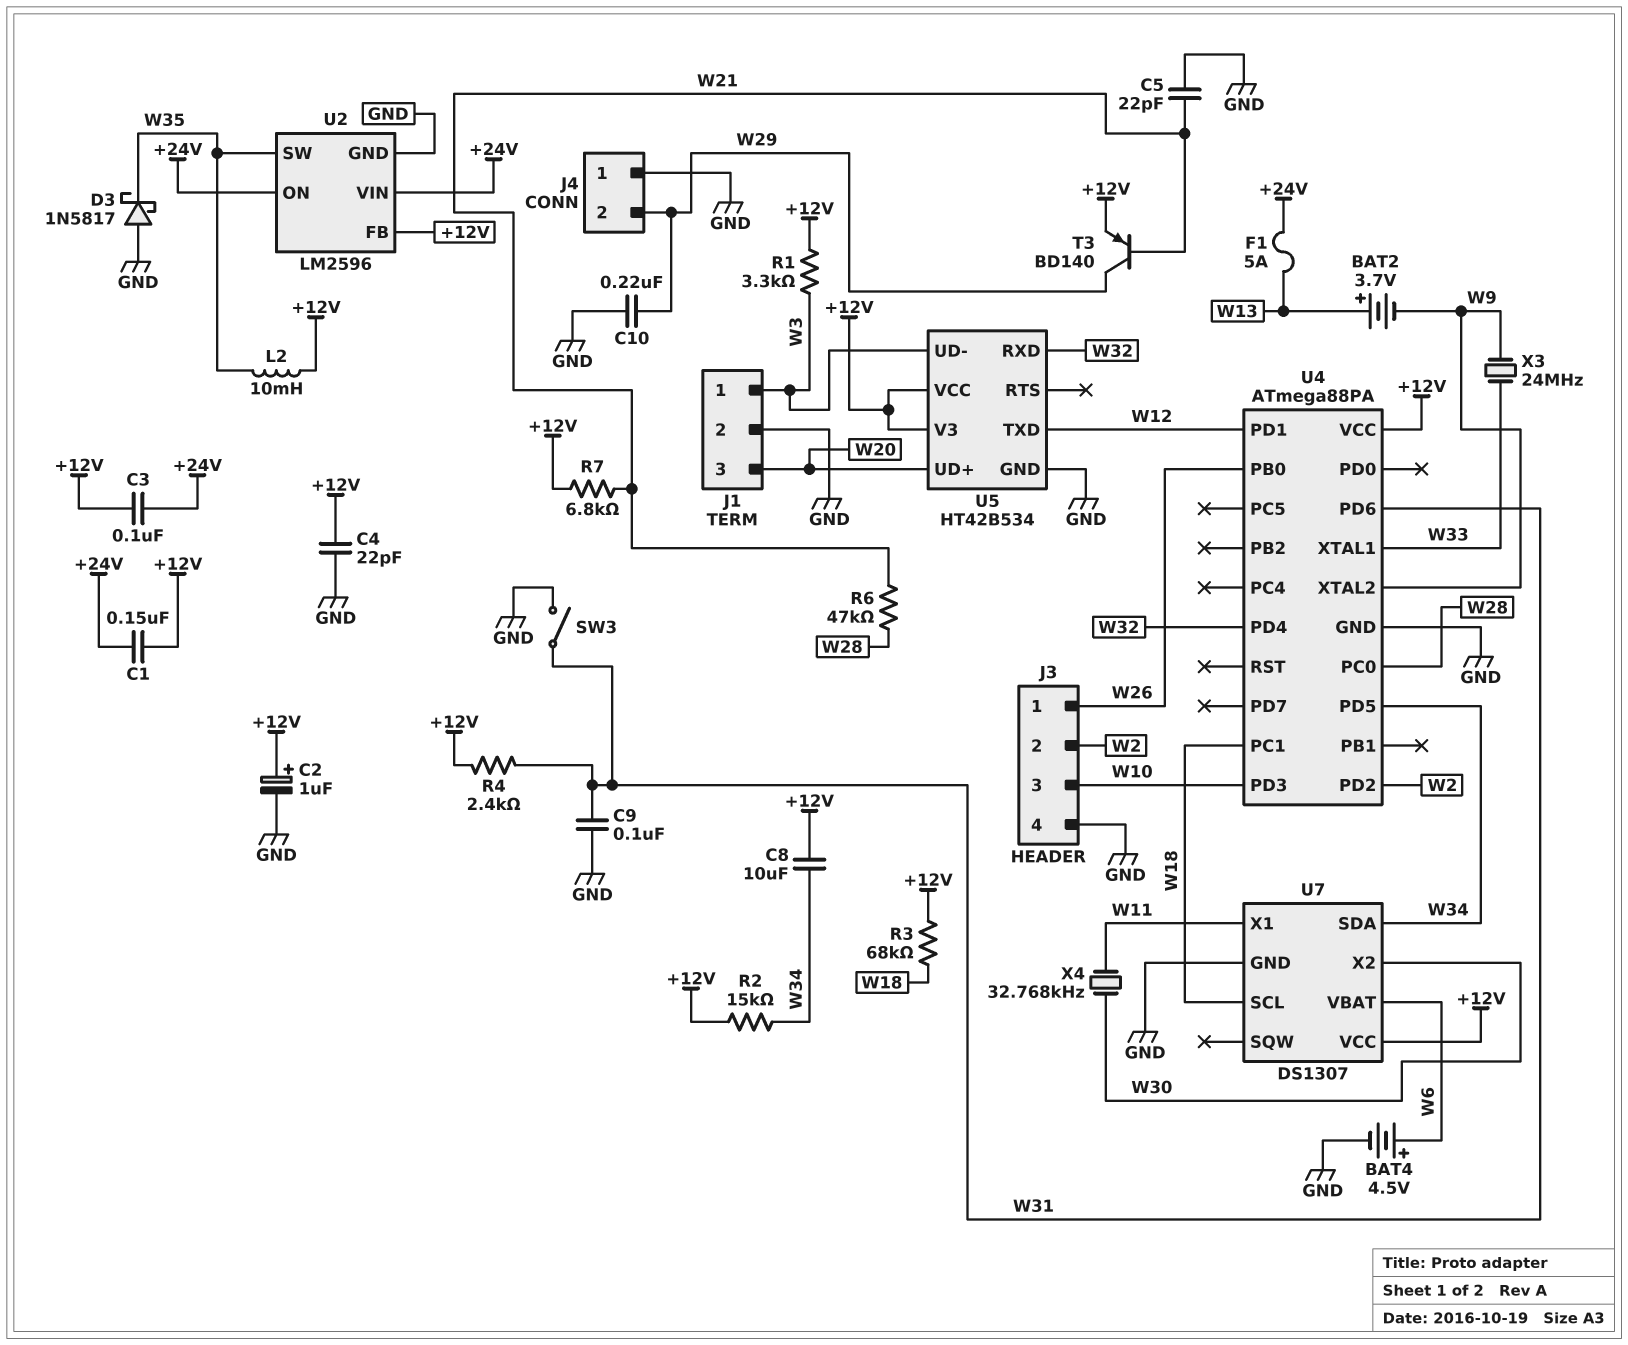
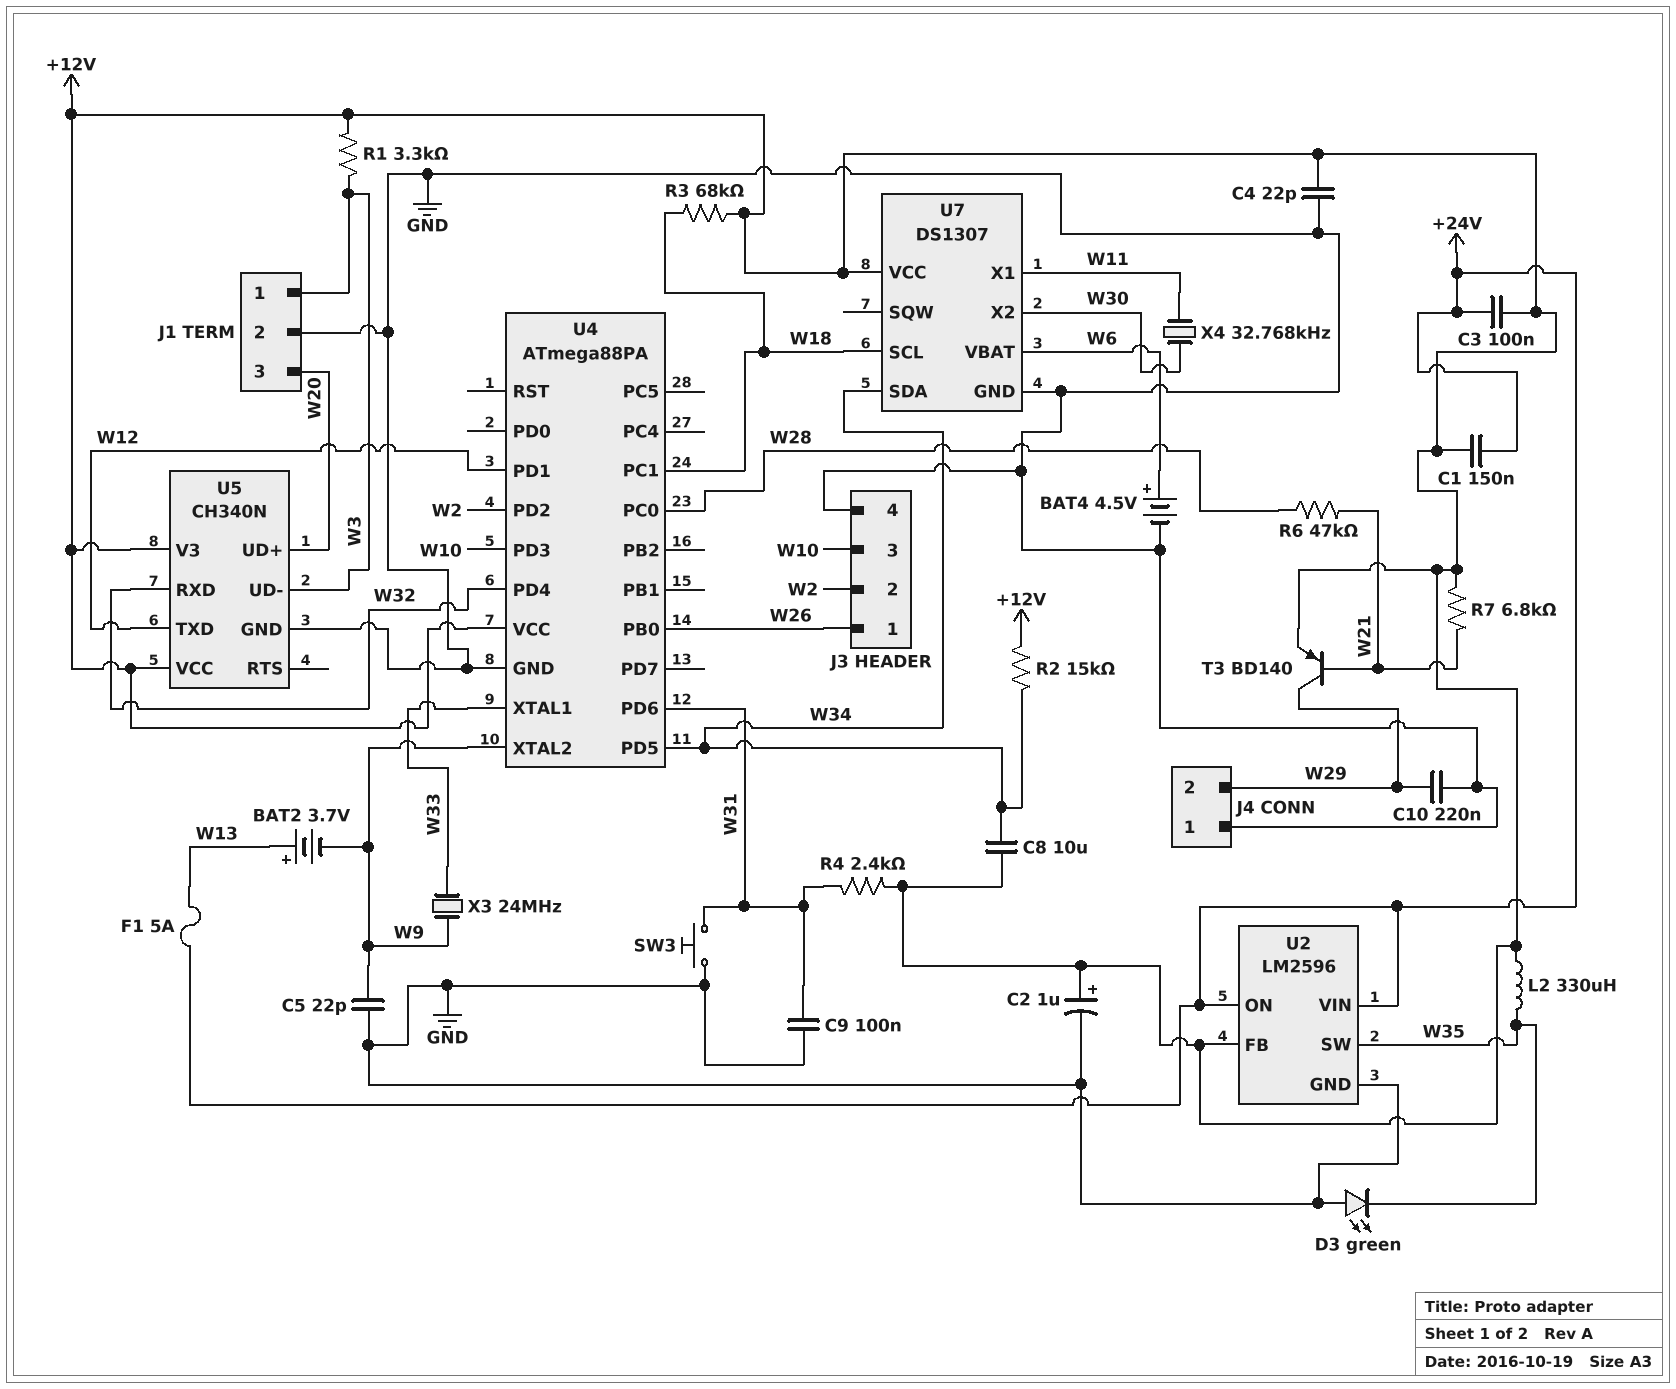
C5: 22pF (GND, W21) -> 22pF (GND, W9)
D3: schottky 1N5817 (A GND, K W35) -> LED green (A GND, K W35)
L2: 10mH (+12V, W35) -> 330uH (+12V, W35)
SW3: switch (GND, W31) -> button (GND, W31)
U5: HT42B534 -> CH340N

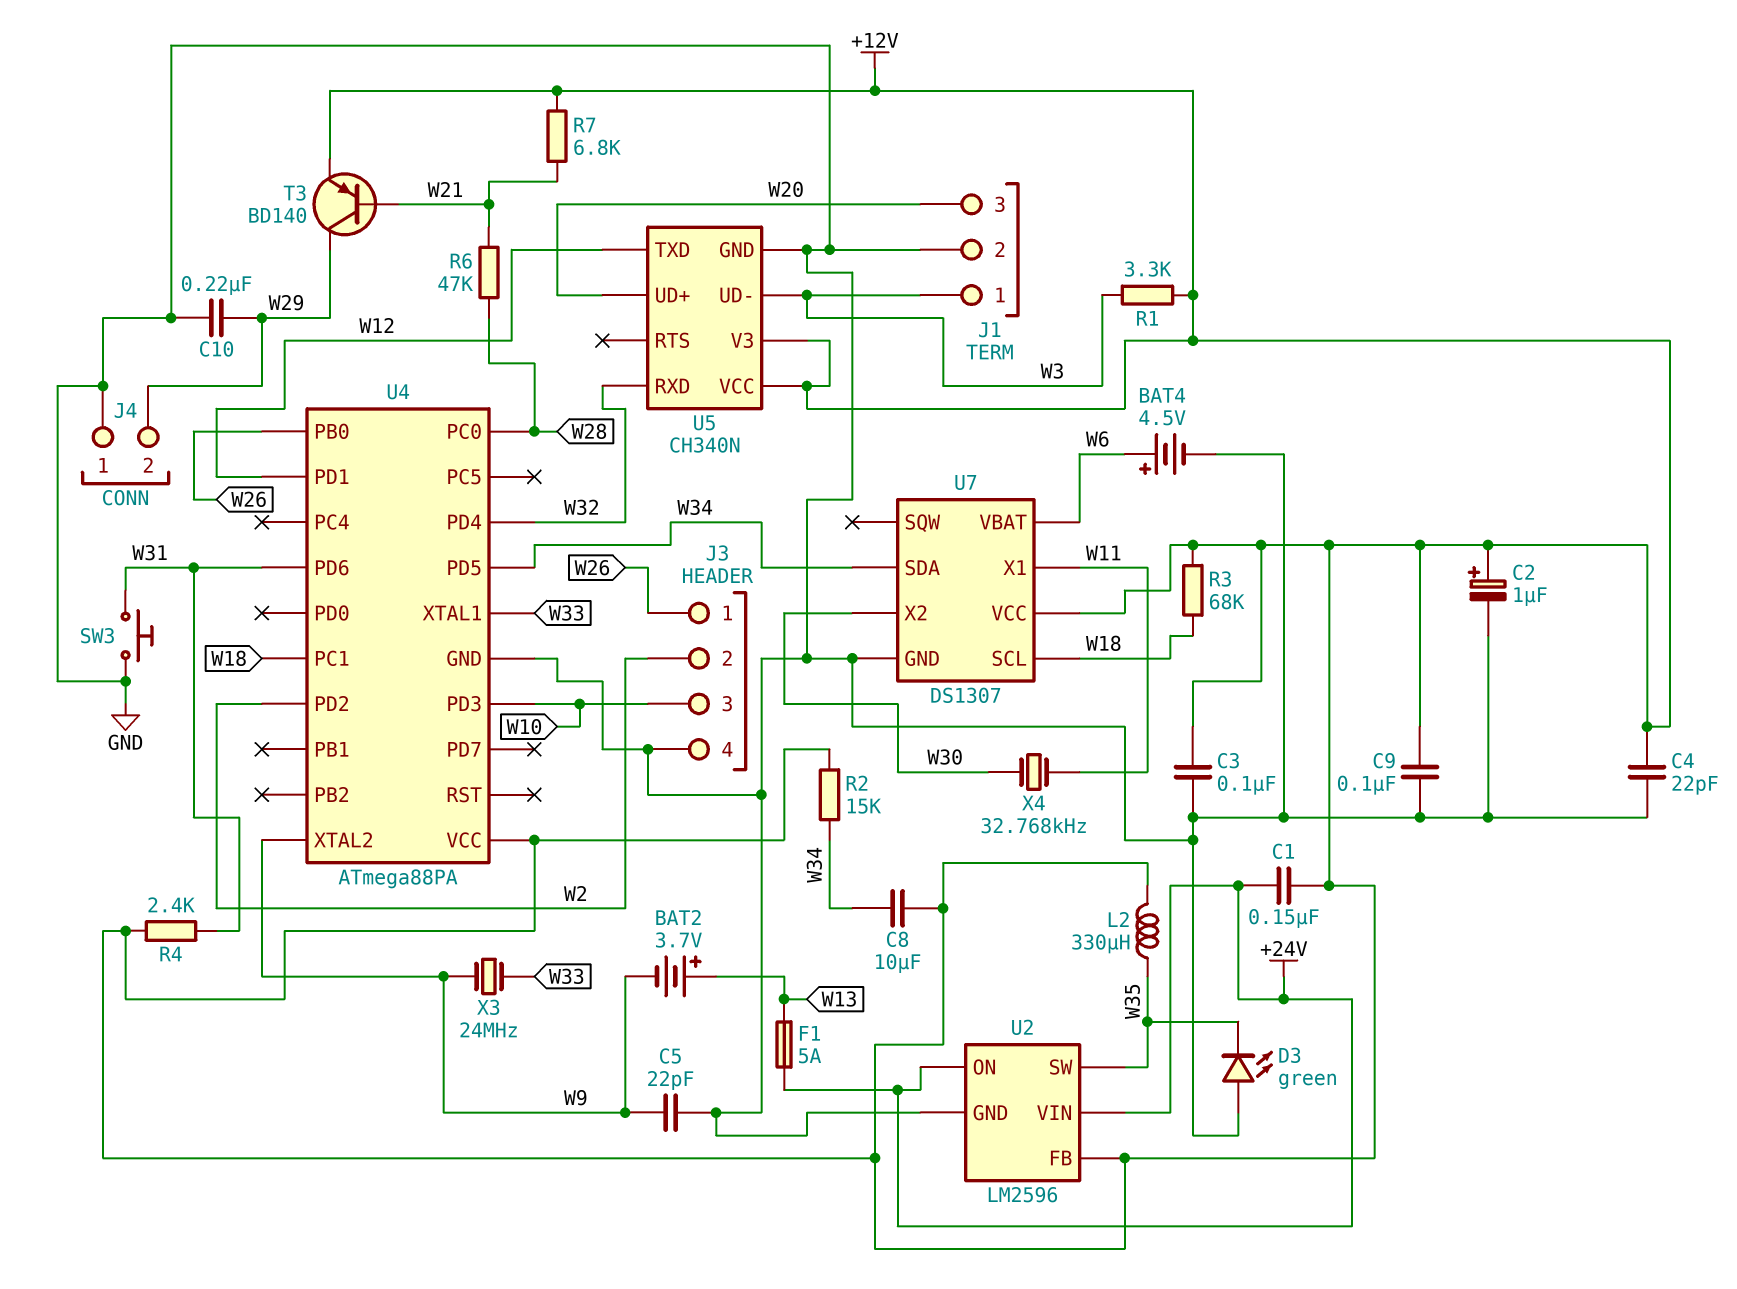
C3: 100nF (+12V, +24V) -> 100nF (+12V, GND)
C9: 100nF (GND, W31) -> 100nF (+12V, GND)

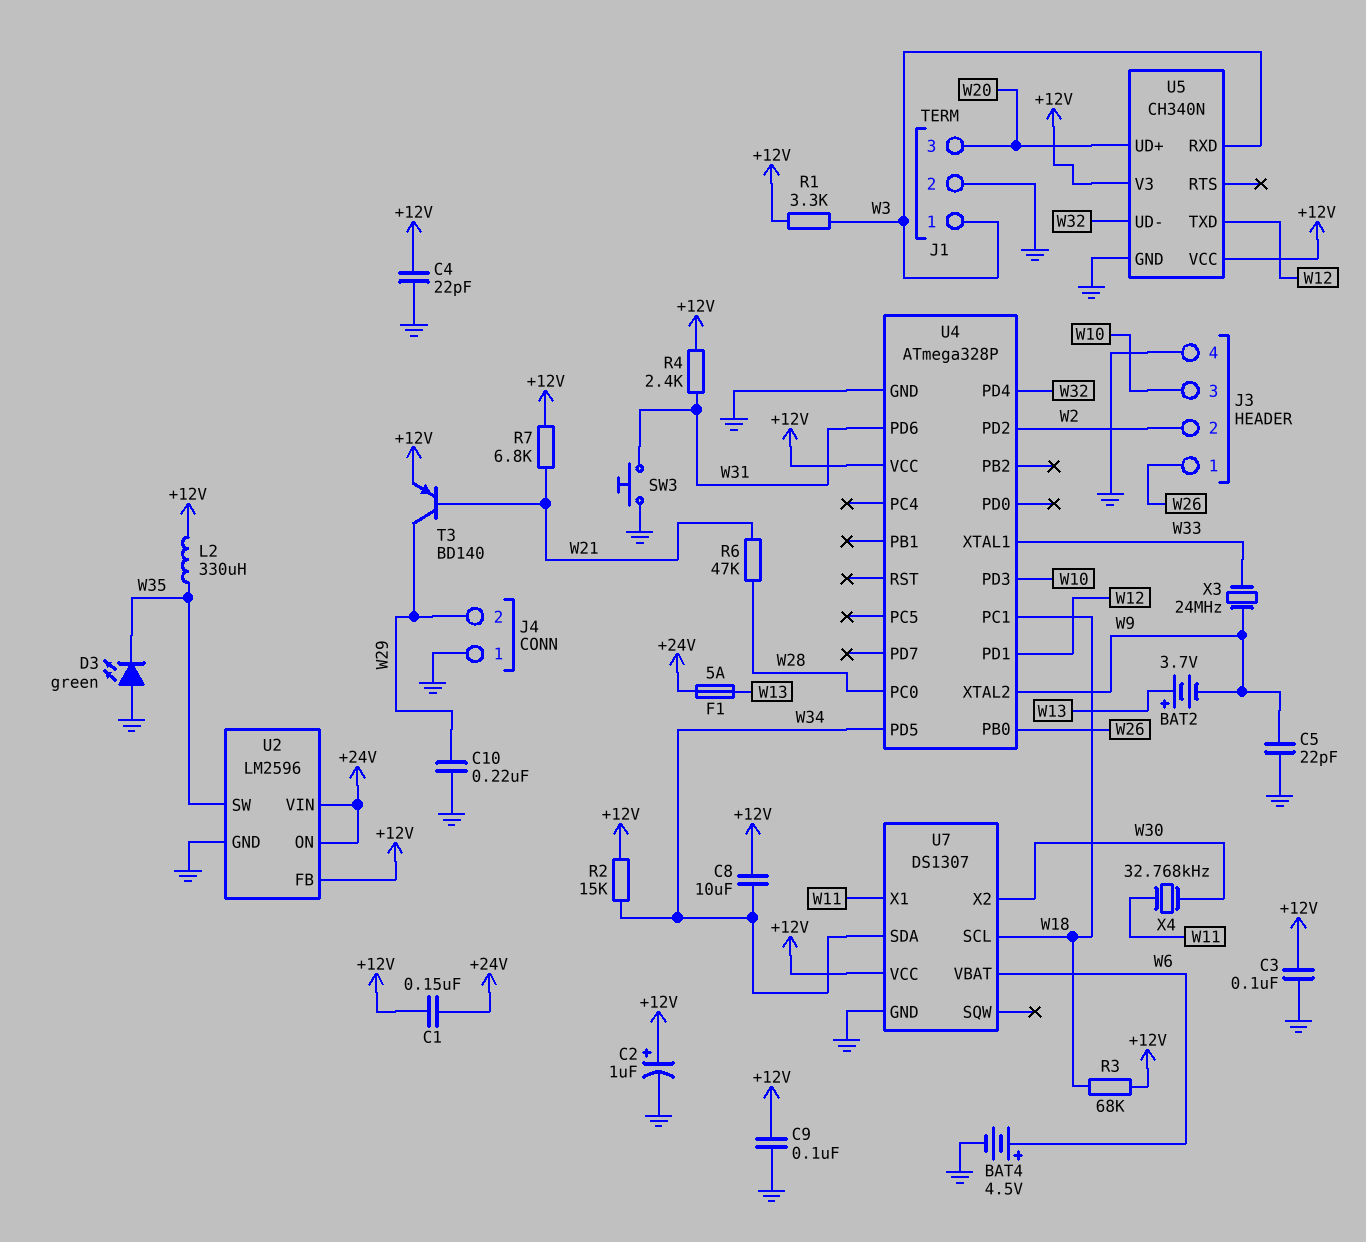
U4: ATmega88PA -> ATmega328P
U5 pin RXD: W32 -> W3
U5 pin UD-: W3 -> W32

